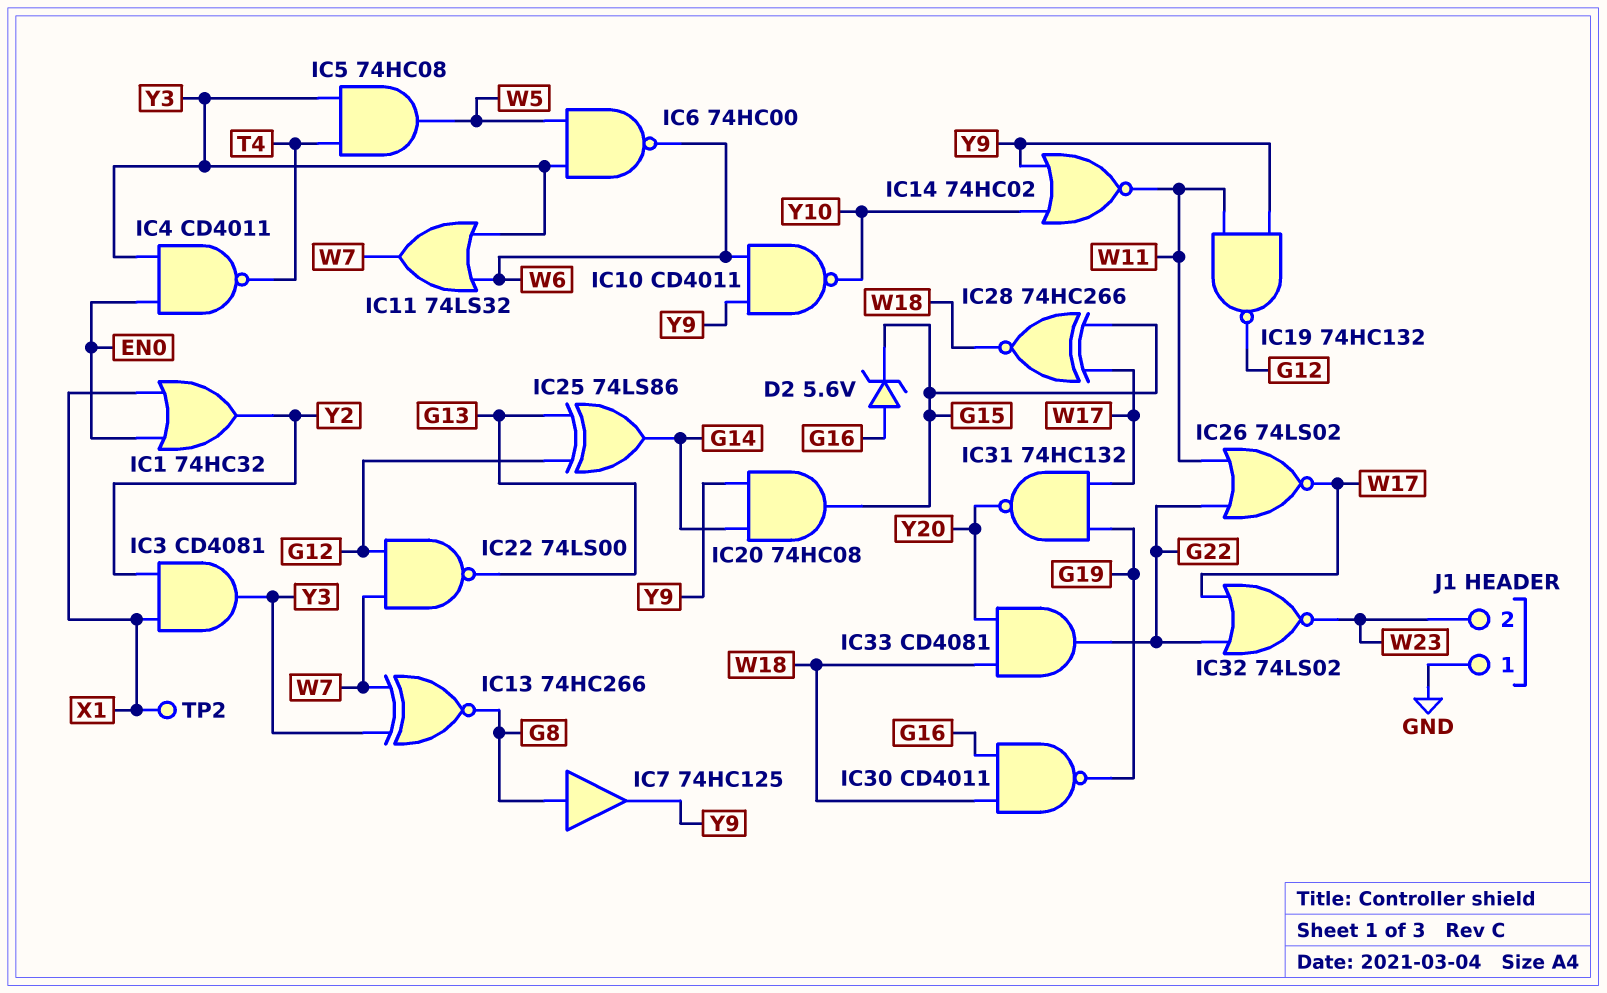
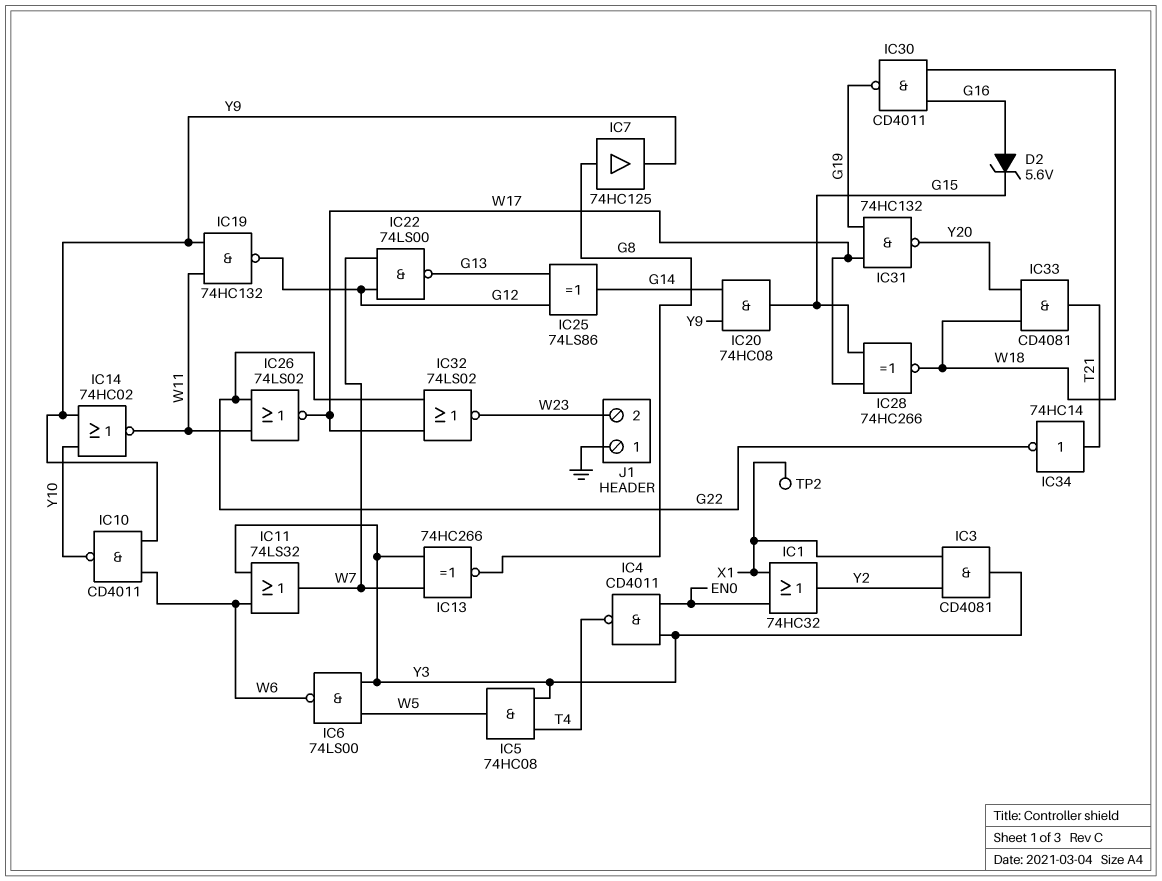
IC6: NAND 74HC00 (in W5, in Y3, out W6) -> NAND 74LS00 (in W5, in Y3, out W6)
IC33: AND CD4081 (in W18, in Y20, out G22) -> AND CD4081 (in W18, in Y20, out T21)
IC34: none -> NOT 74HC14 (in T21, out G22)

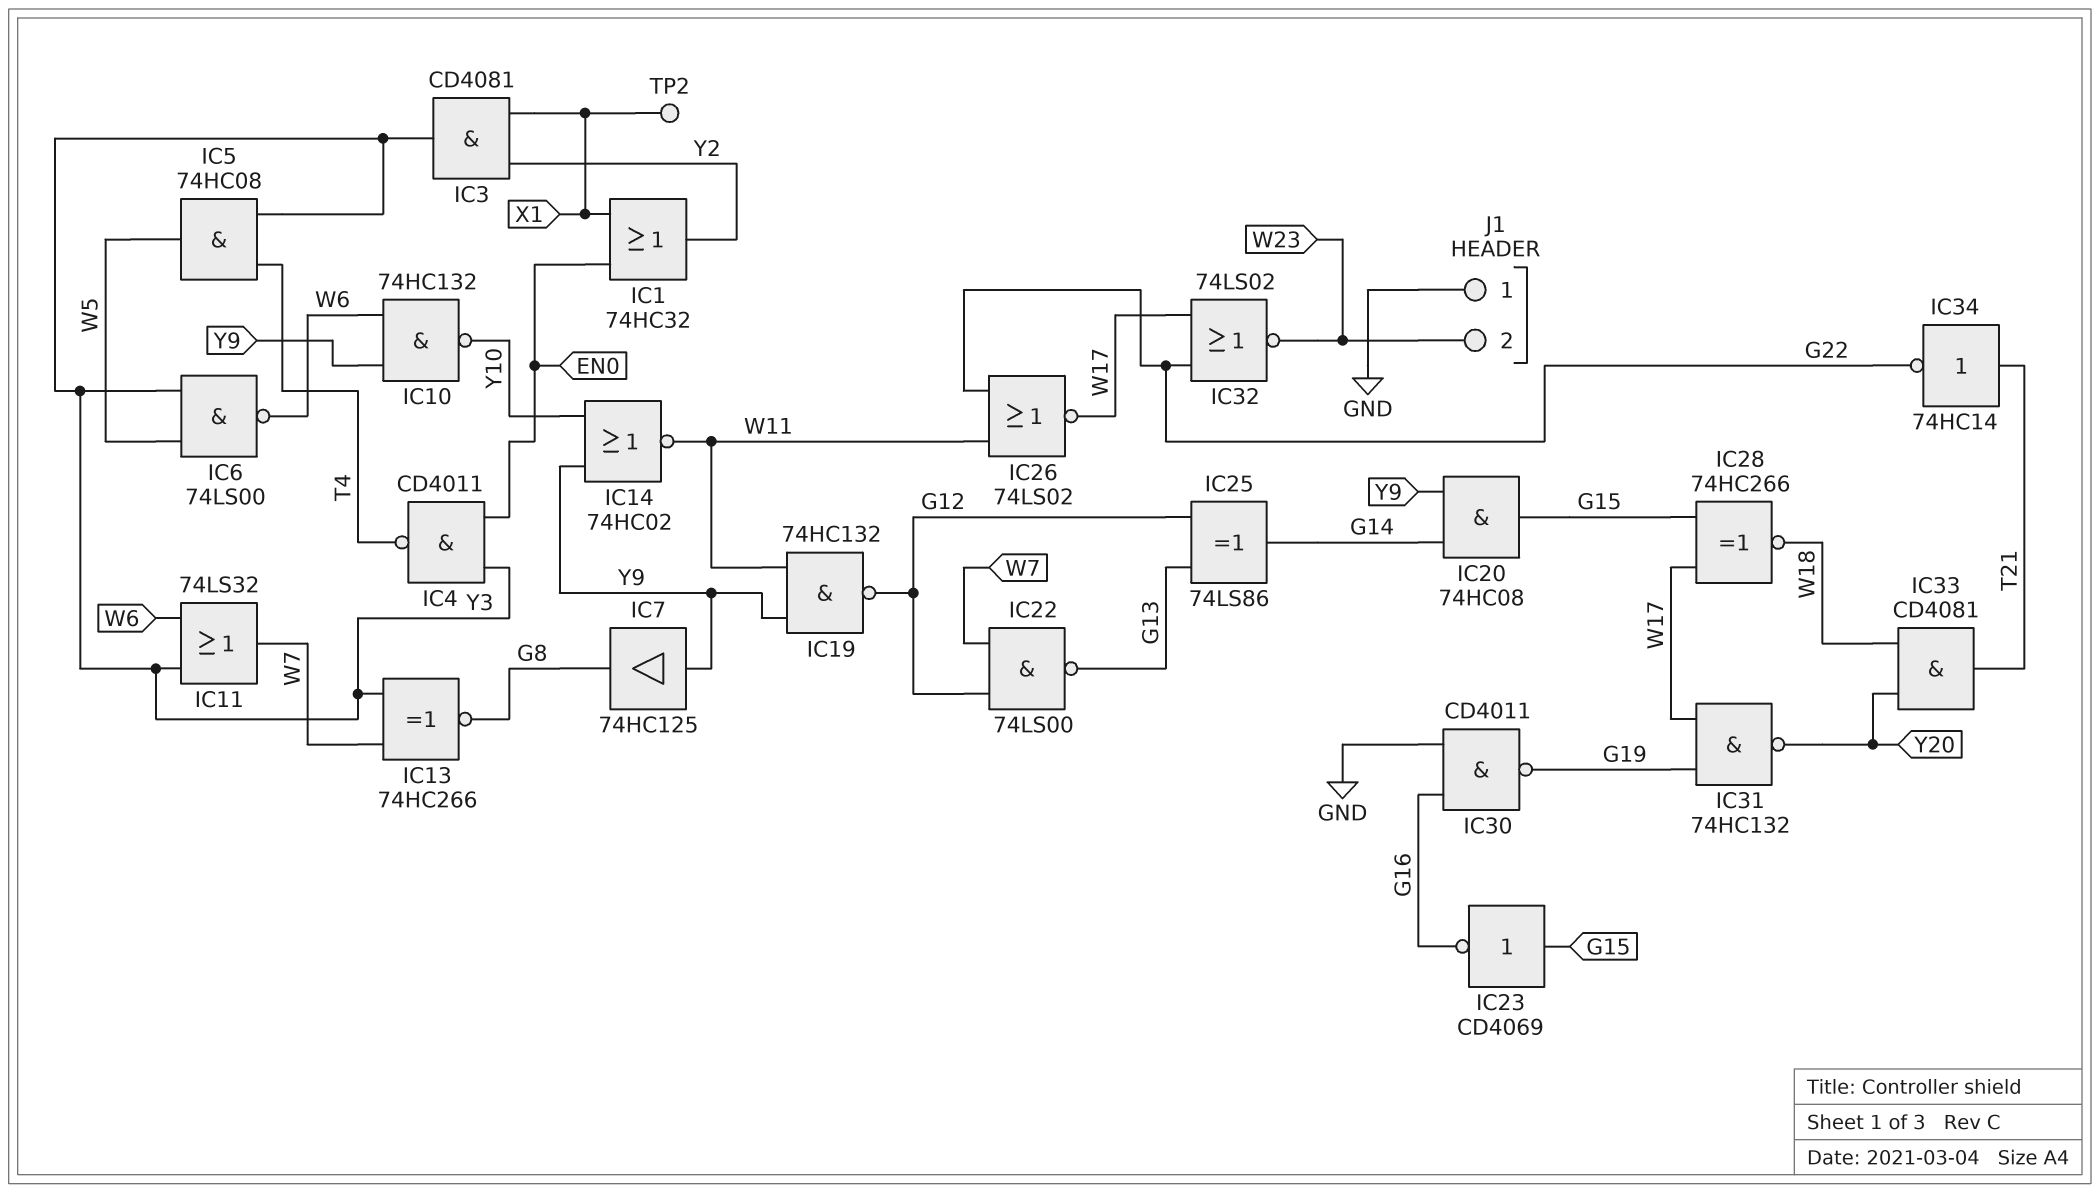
D2: zener 5.6V (A G16, K G15) -> none
IC7: buffer 74HC125 (in G8, out Y9) -> buffer 74HC125 (in Y9, out G8)
IC10: NAND CD4011 (in W6, in Y9, out Y10) -> NAND 74HC132 (in W6, in Y9, out Y10)
IC23: none -> NOT CD4069 (in G15, out G16)
IC30: NAND CD4011 (in G16, in W18, out G19) -> NAND CD4011 (in G16, in GND, out G19)

